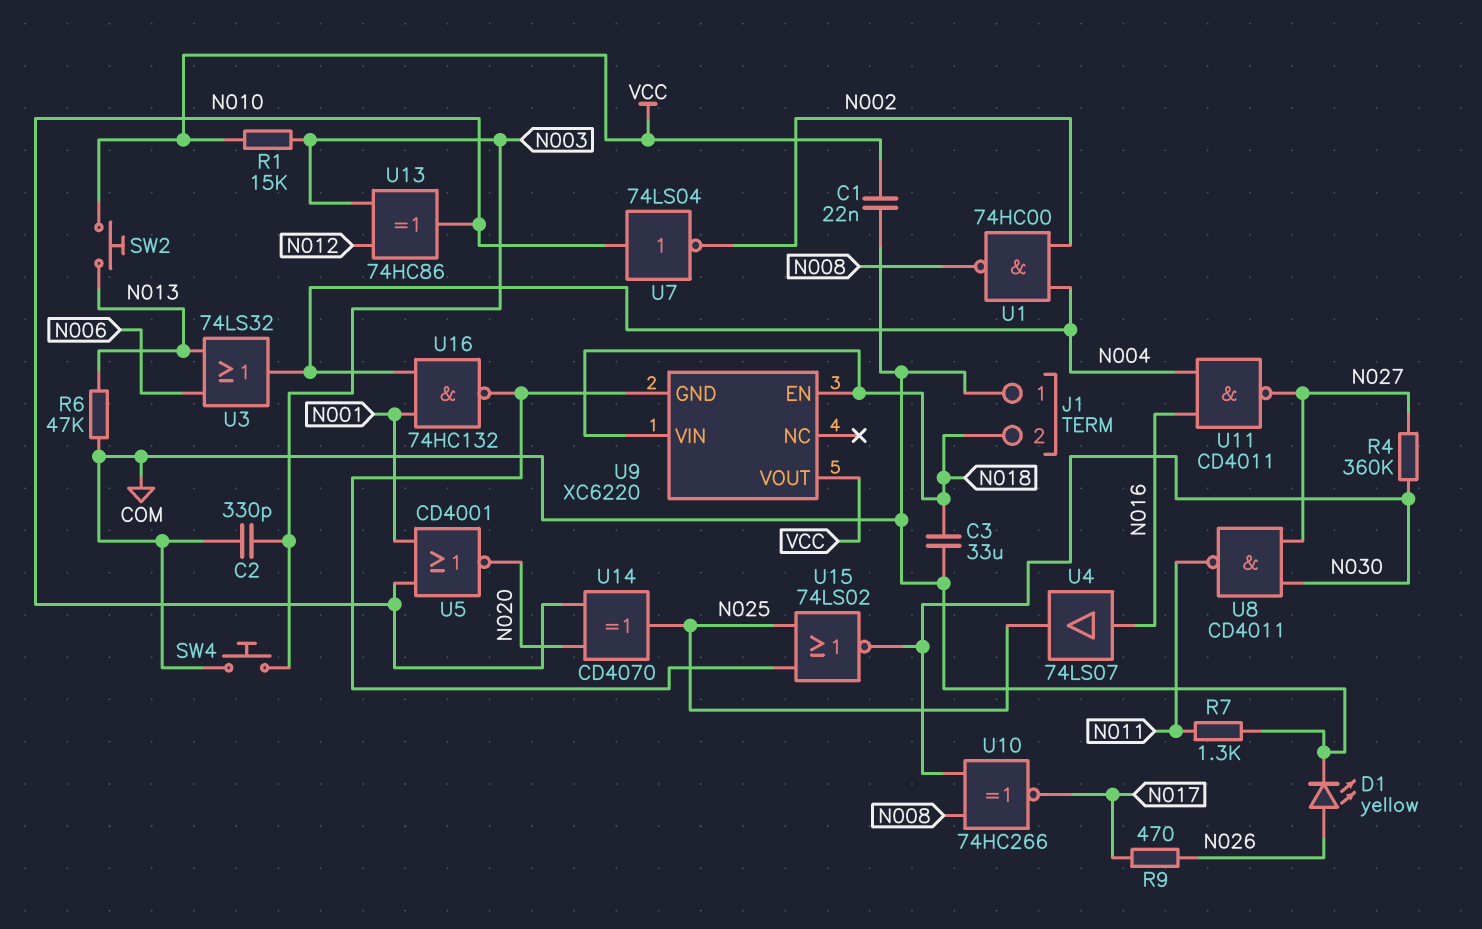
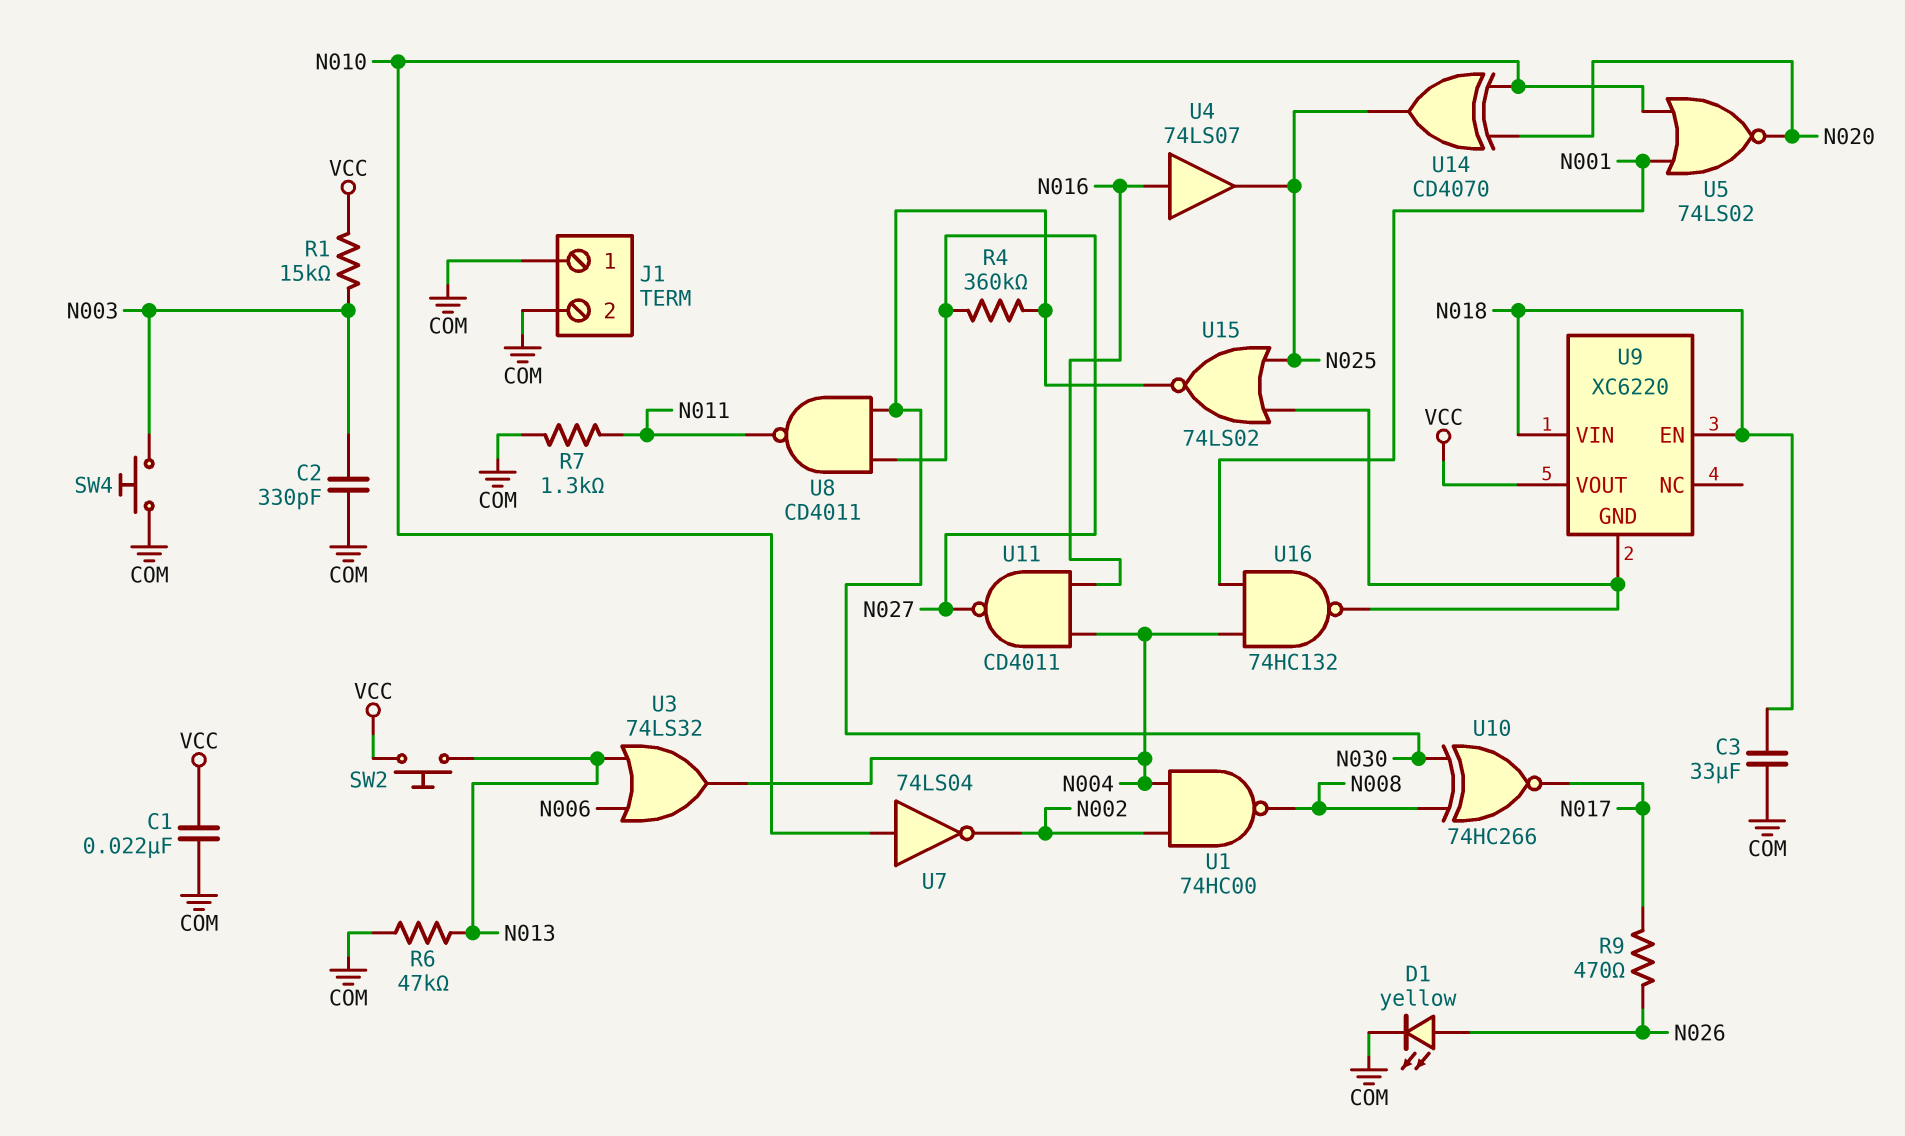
J1 pin 2: N018 -> COM
U5: NOR CD4001 (in N001, in N010, out N020) -> NOR 74LS02 (in N001, in N010, out N020)
U13: XOR 74HC86 (in N003, in N012, out N010) -> none

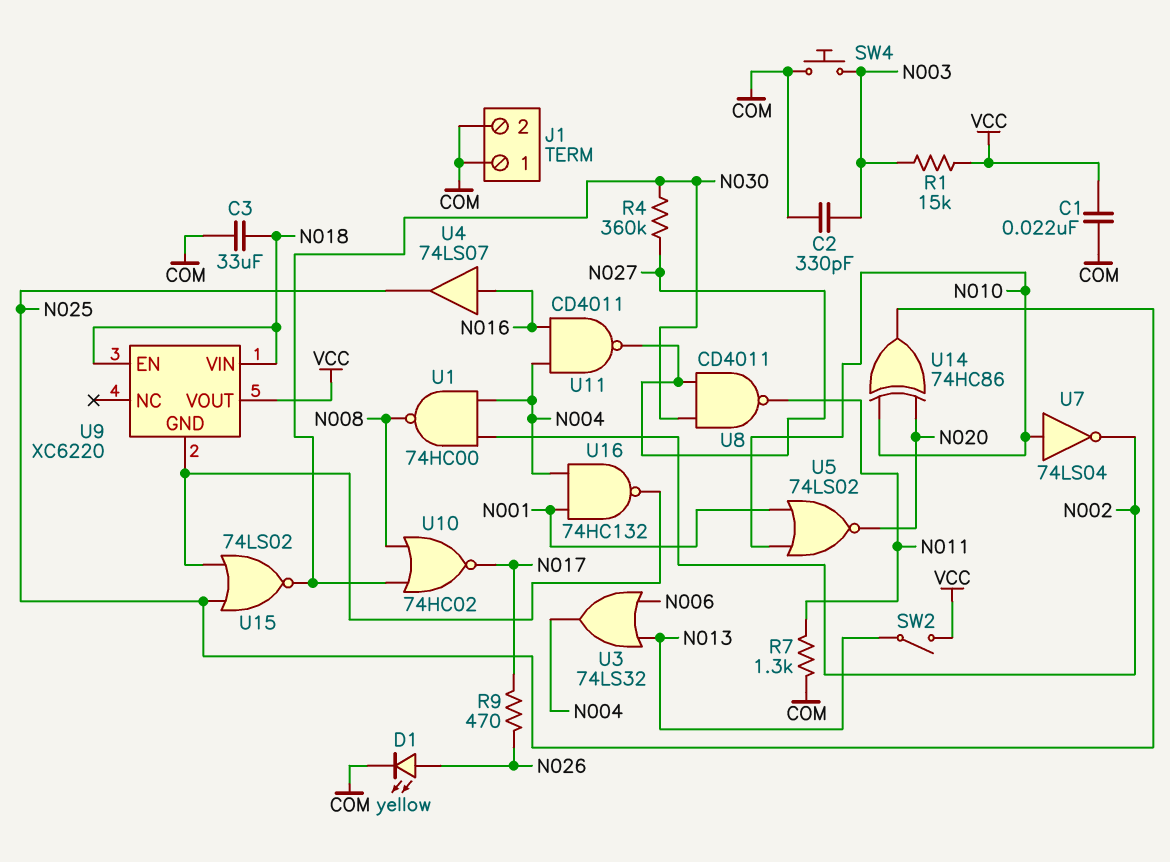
R6: 47k (COM, N013) -> none
SW2: button (N013, VCC) -> switch (N013, VCC)
U10: XNOR 74HC266 (in N008, in N030, out N017) -> NOR 74HC02 (in N008, in N030, out N017)
U14: XOR CD4070 (in N010, in N020, out N025) -> XOR 74HC86 (in N010, in N020, out N025)

